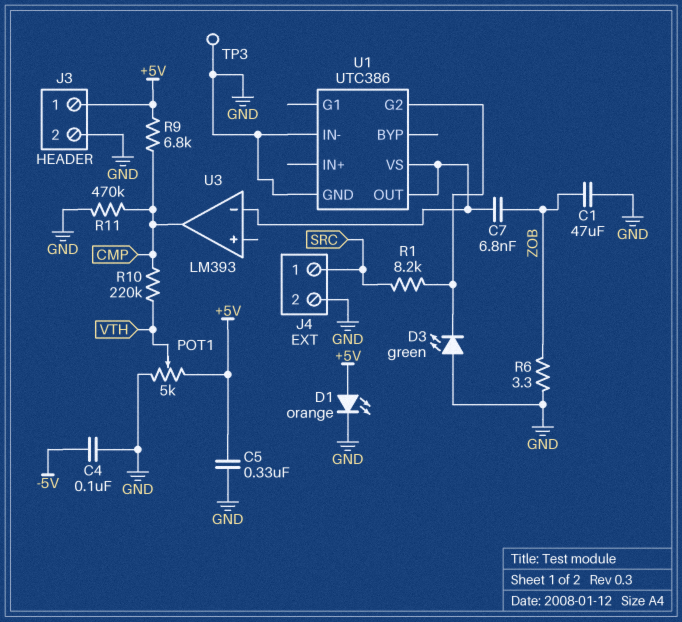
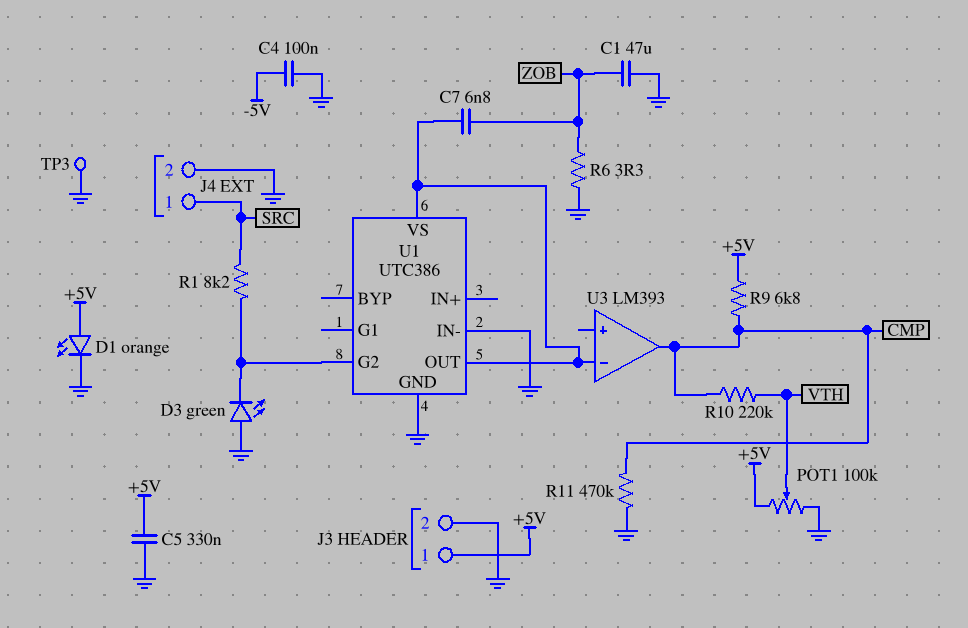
POT1: 5k (+5V, GND, wiper VTH) -> 100k (+5V, GND, wiper VTH)

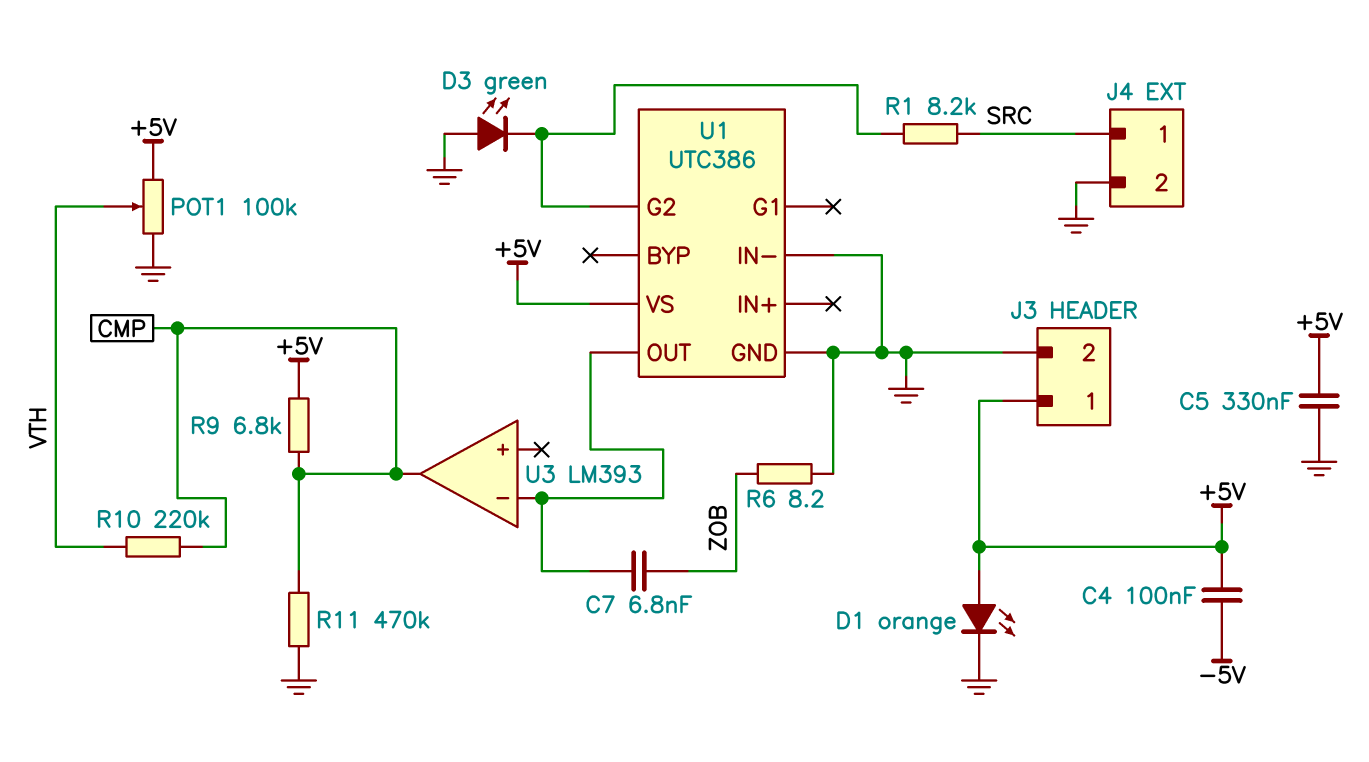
C1: 47uF (GND, ZOB) -> none
C4: 100nF (-5V, GND) -> 100nF (+5V, -5V)
R6: 3.3 (GND, ZOB) -> 8.2 (GND, ZOB)
TP3: test point (GND) -> none
U1 pin VS: U1/OUT -> +5V

